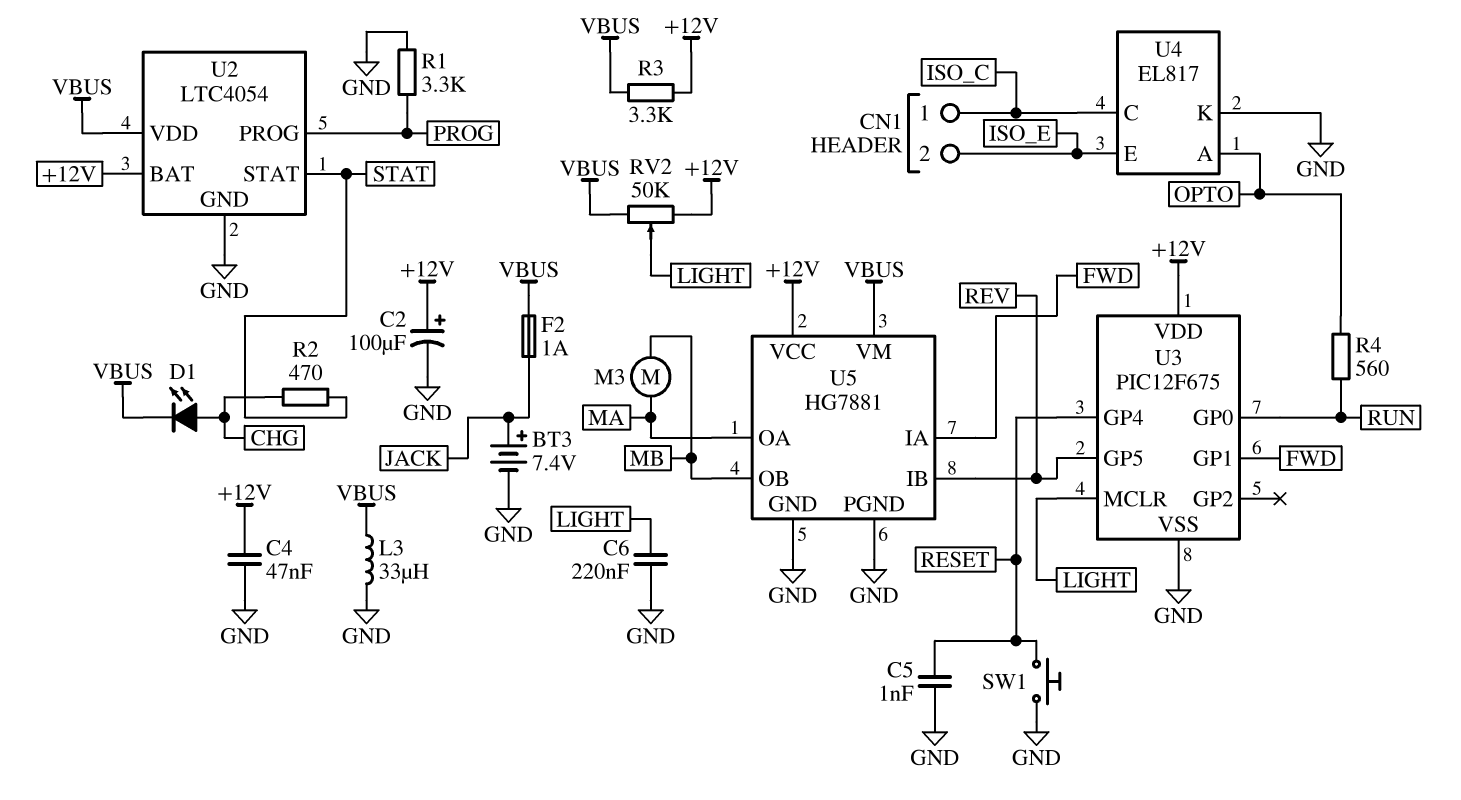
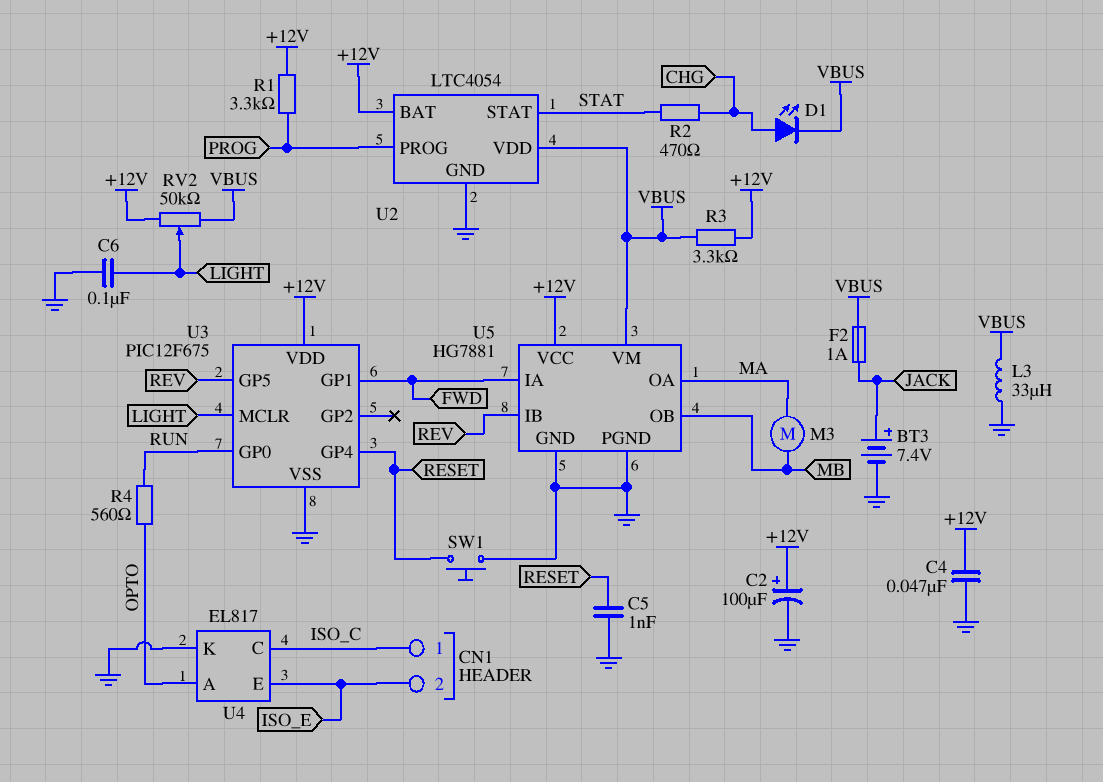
C6: 220nF (GND, LIGHT) -> 100nF (GND, LIGHT)
R1: 3.3k (GND, PROG) -> 3.3k (+12V, PROG)

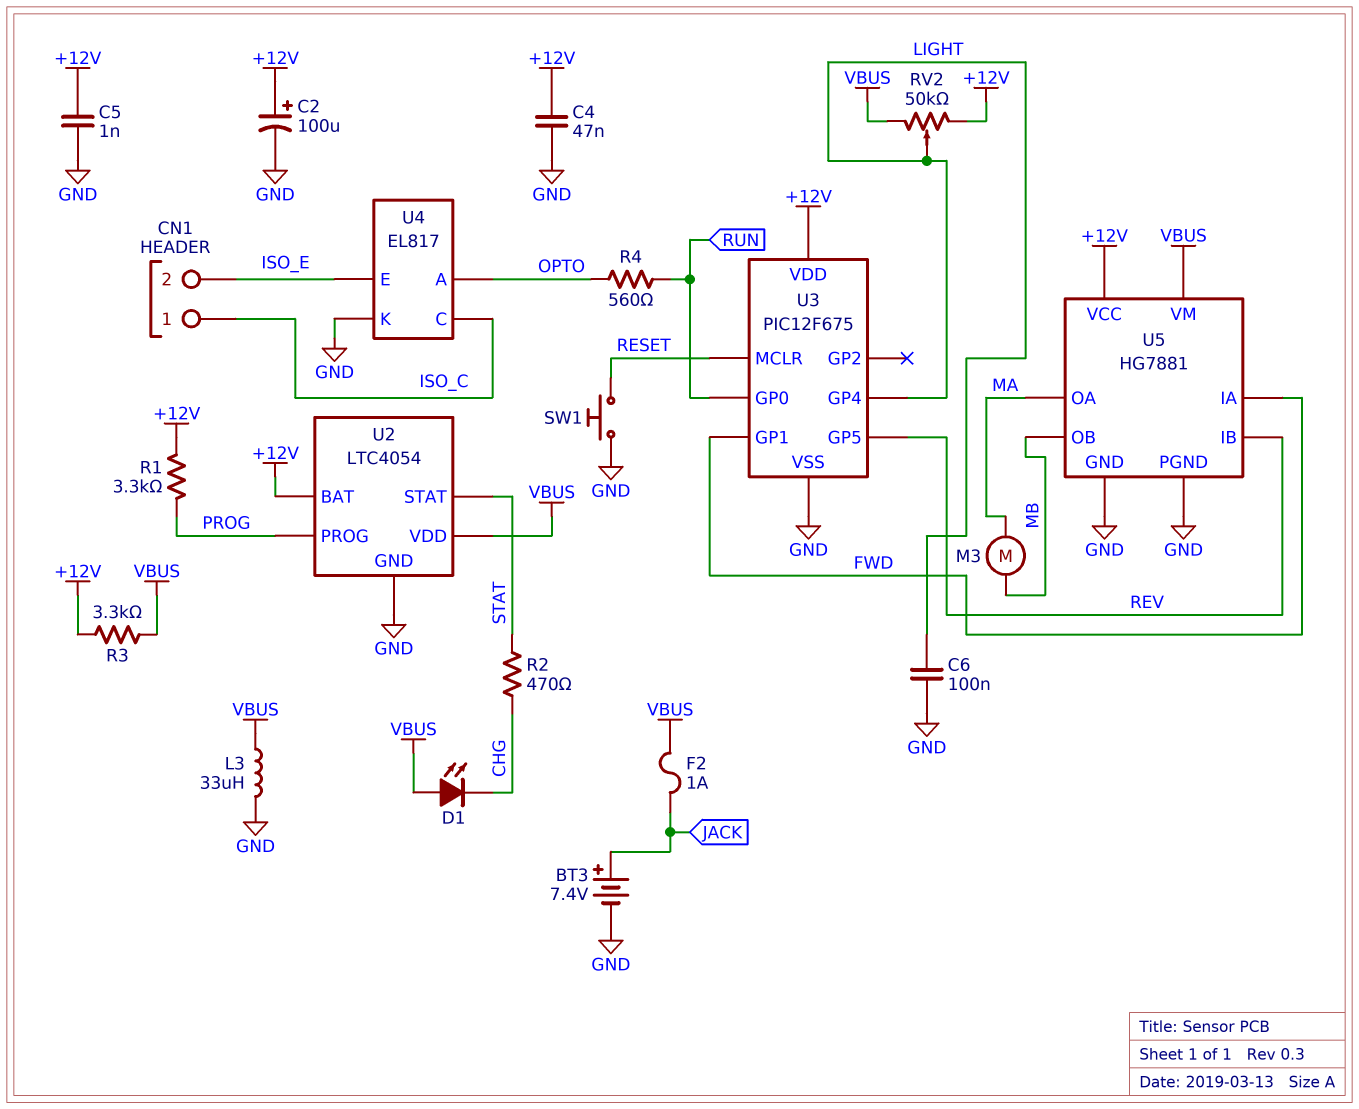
C5: 1nF (GND, RESET) -> 1nF (+12V, GND)
D1: LED (A CHG, K VBUS) -> LED (A VBUS, K CHG)
U3 pin GP4: RESET -> LIGHT
U3 pin MCLR: LIGHT -> RESET

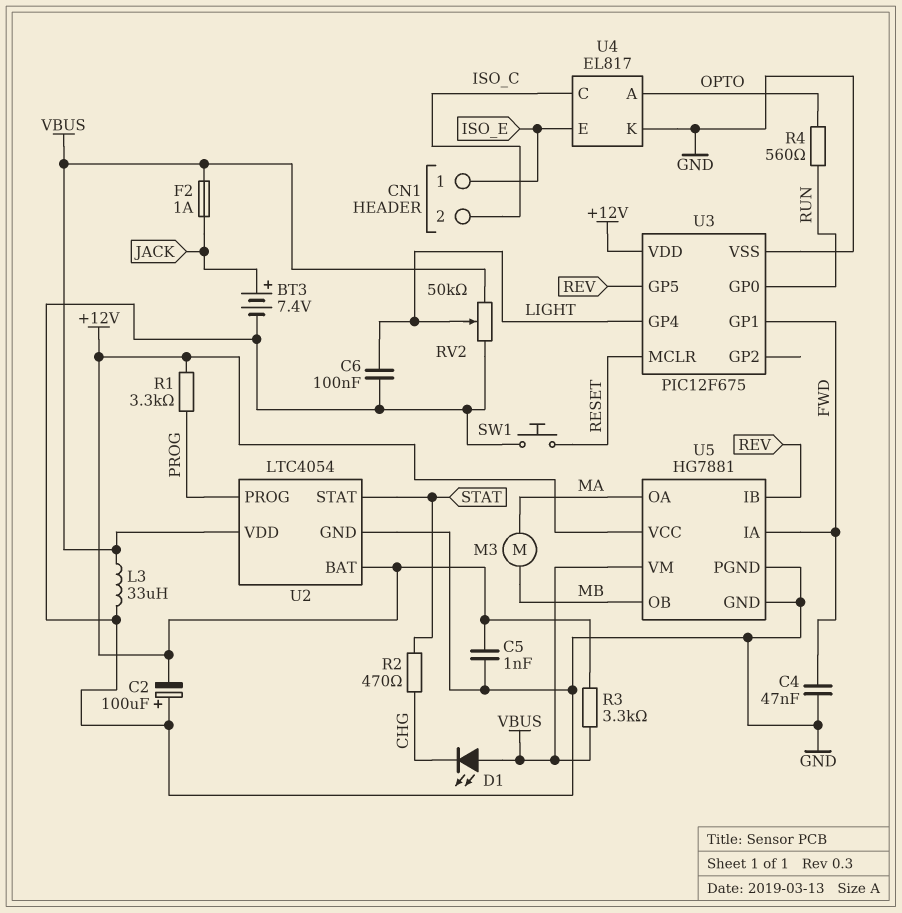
C2: 100uF (plus +12V, minus GND) -> 100uF (plus GND, minus +12V)
C4: 47nF (+12V, GND) -> 47nF (FWD, GND)
CN1 pin 1: ISO_C -> ISO_E
CN1 pin 2: ISO_E -> ISO_C
RV2: 50k (+12V, VBUS, wiper LIGHT) -> 50k (GND, VBUS, wiper LIGHT)

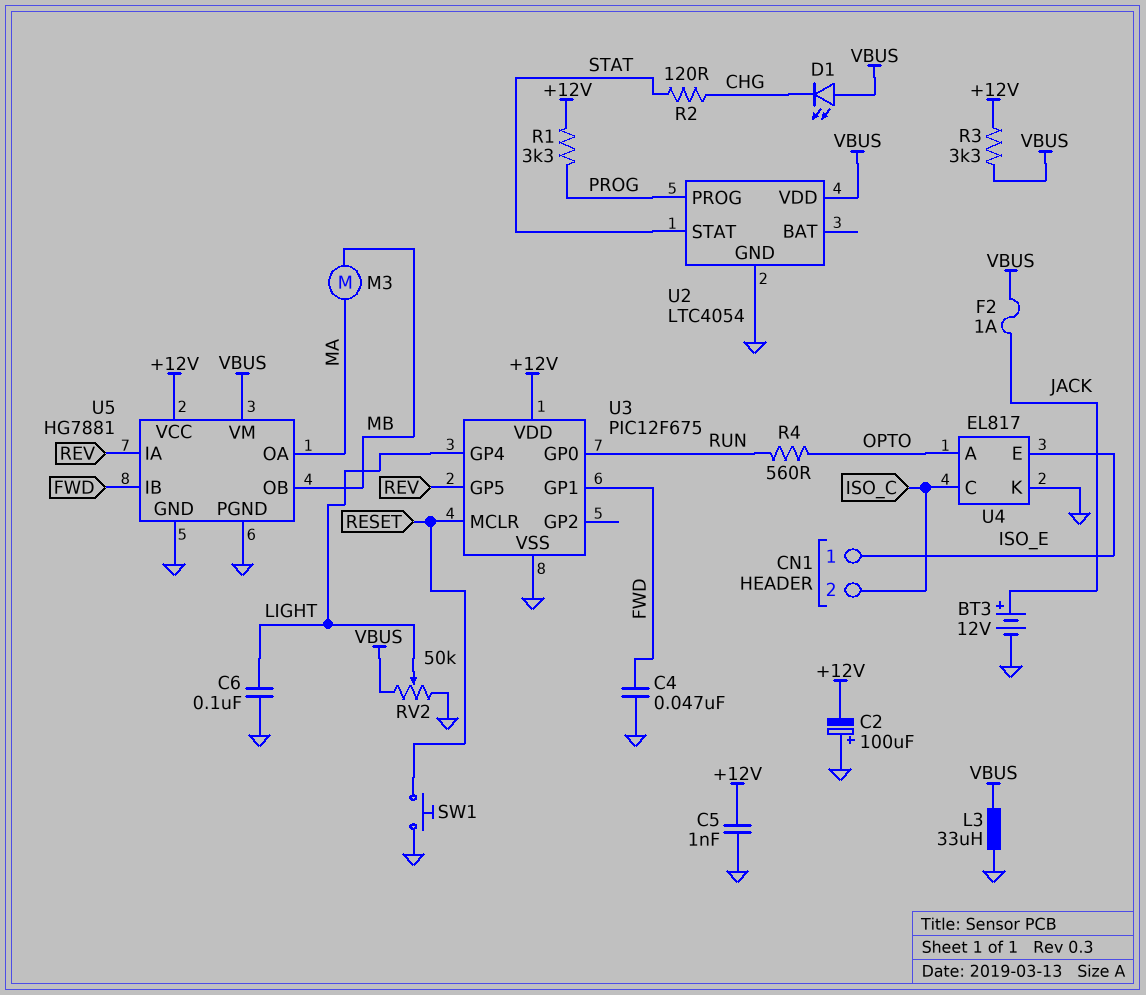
BT3: 7.4V (plus JACK, minus GND) -> 12V (plus JACK, minus GND)
R2: 470 (CHG, STAT) -> 120 (CHG, STAT)
U2 pin BAT: +12V -> none
U5 pin IA: FWD -> REV
U5 pin IB: REV -> FWD

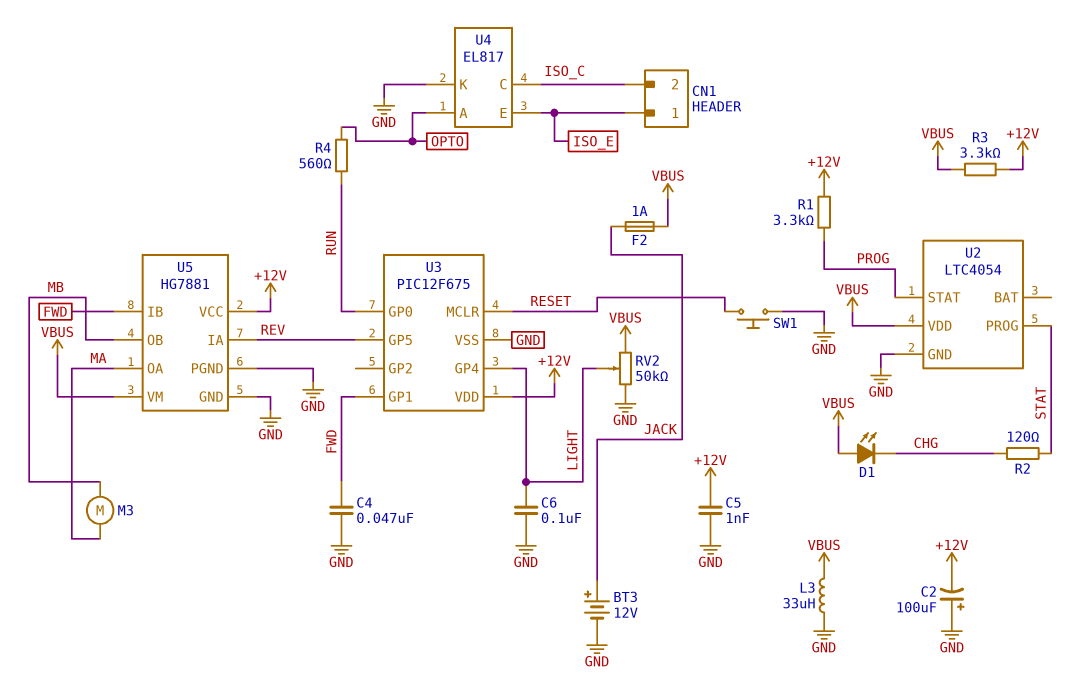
U2 pin PROG: PROG -> STAT
U2 pin STAT: STAT -> PROG

